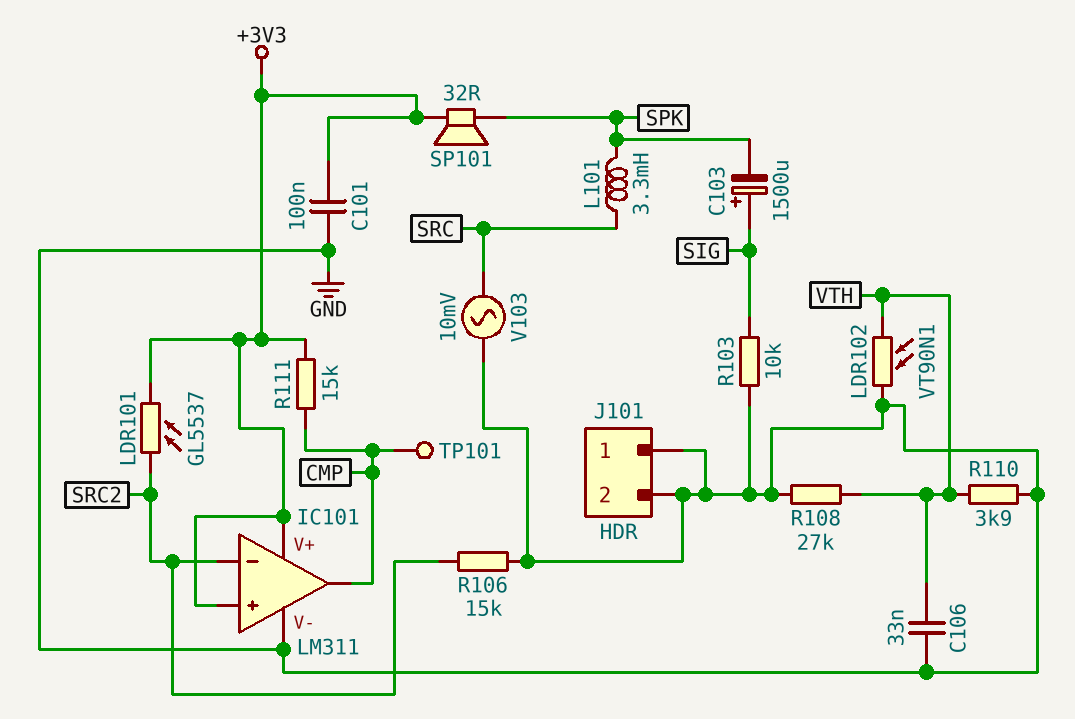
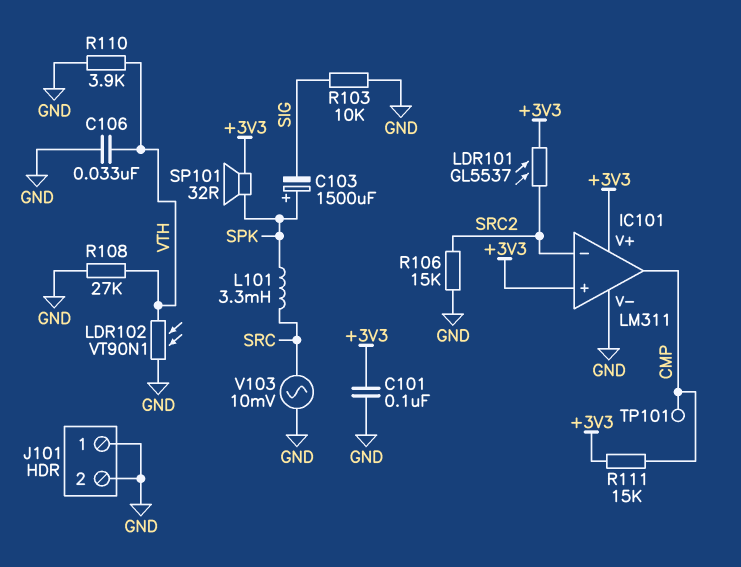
C103: 1500uF (plus SIG, minus SPK) -> 1500uF (plus SPK, minus SIG)

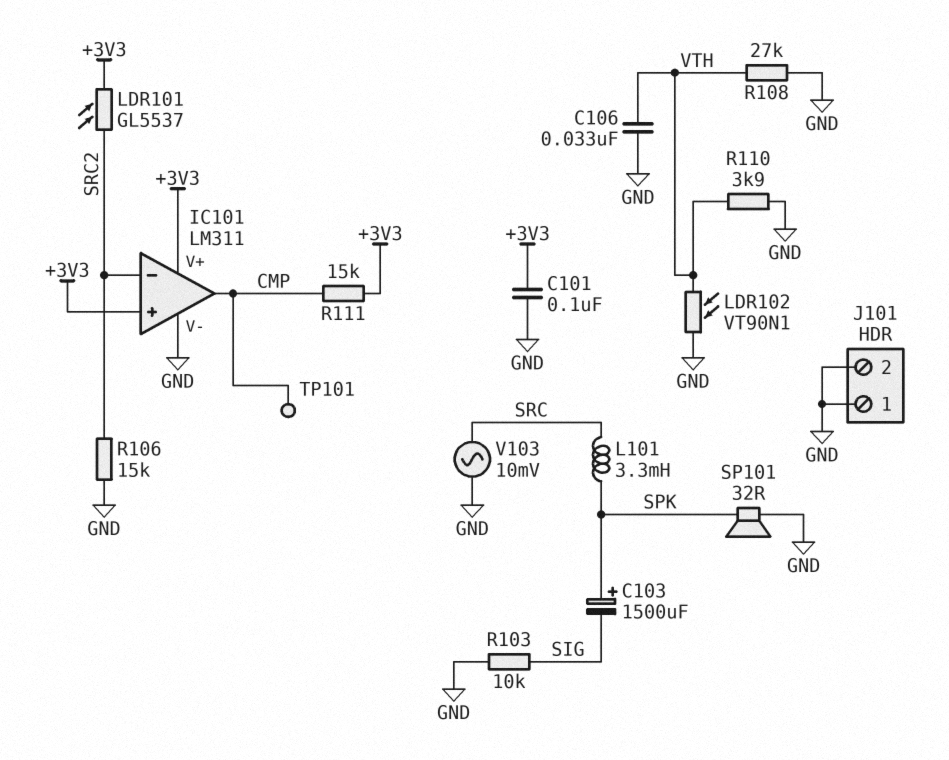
SP101: speaker 32R (+3V3, SPK) -> speaker 32R (GND, SPK)

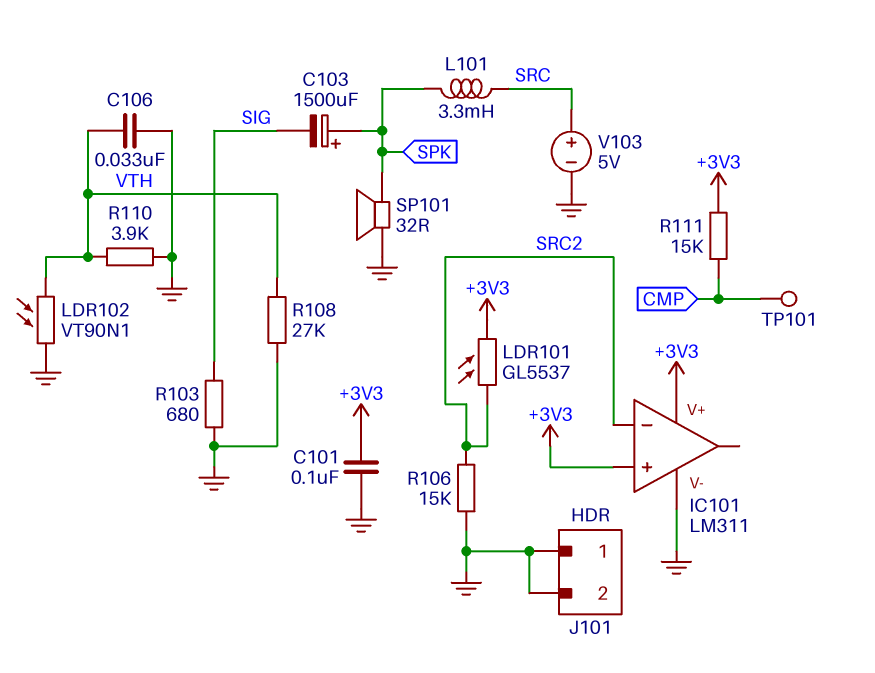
IC101 pin out: CMP -> none
R103: 10k (GND, SIG) -> 680 (GND, SIG)
V103: AC 10mV (GND, SRC) -> 5V (plus SRC, minus GND)

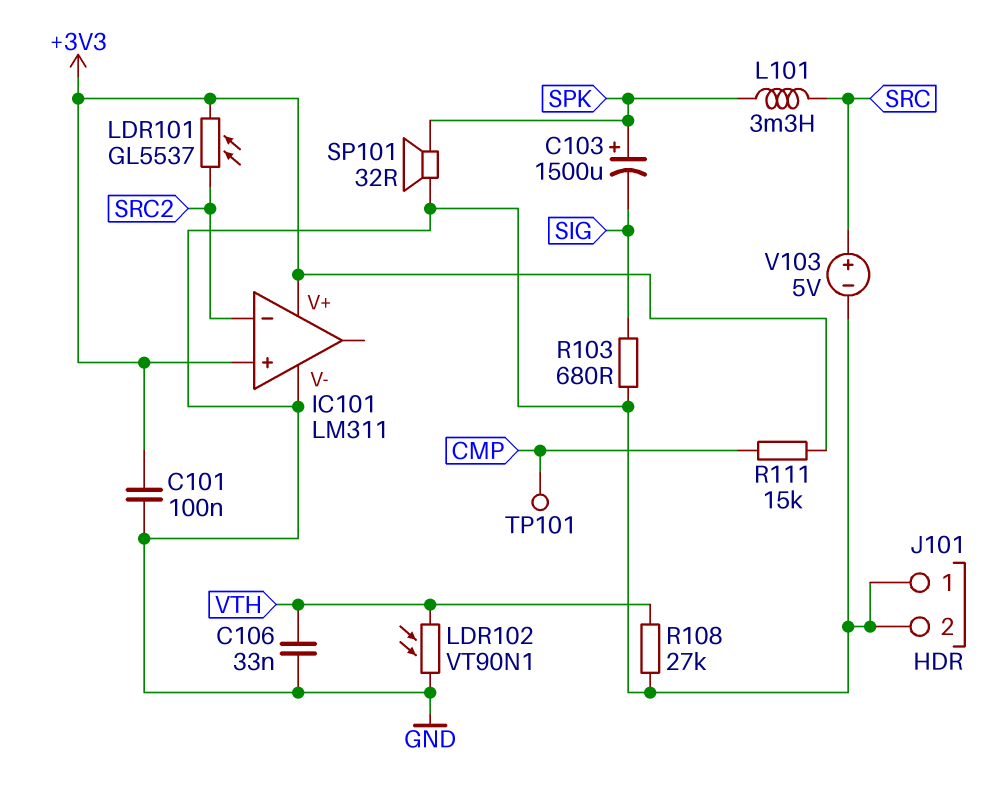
R106: 15k (GND, SRC2) -> none
R110: 3.9k (GND, VTH) -> none

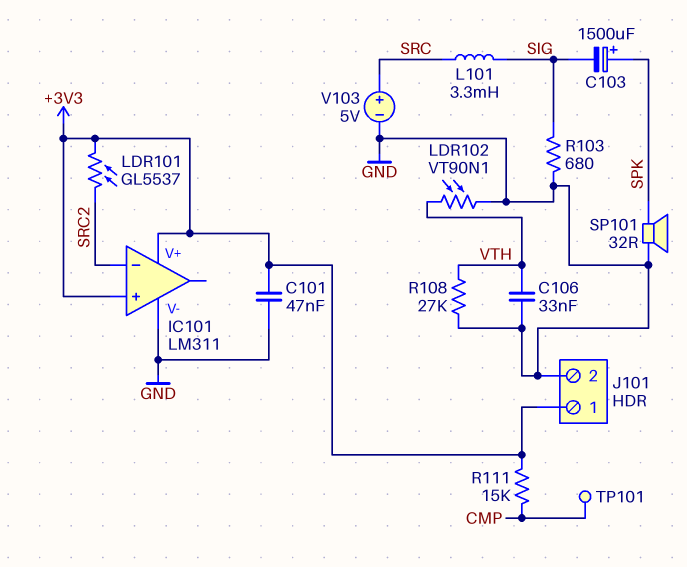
C101: 100nF (+3V3, GND) -> 47nF (+3V3, GND)
J101 pin 1: GND -> +3V3
L101: 3.3mH (SPK, SRC) -> 3.3mH (SIG, SRC)

